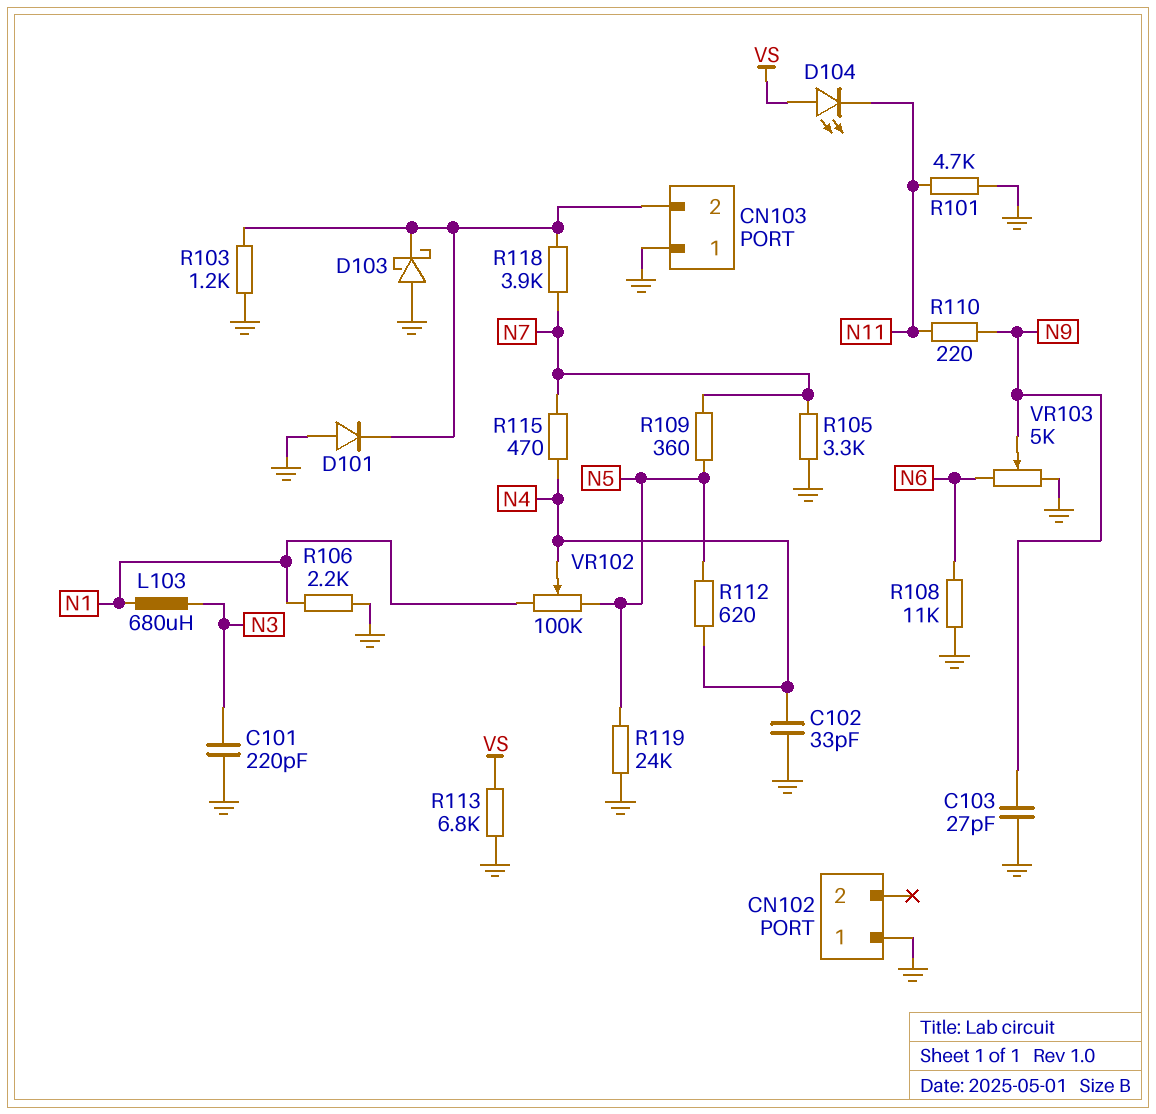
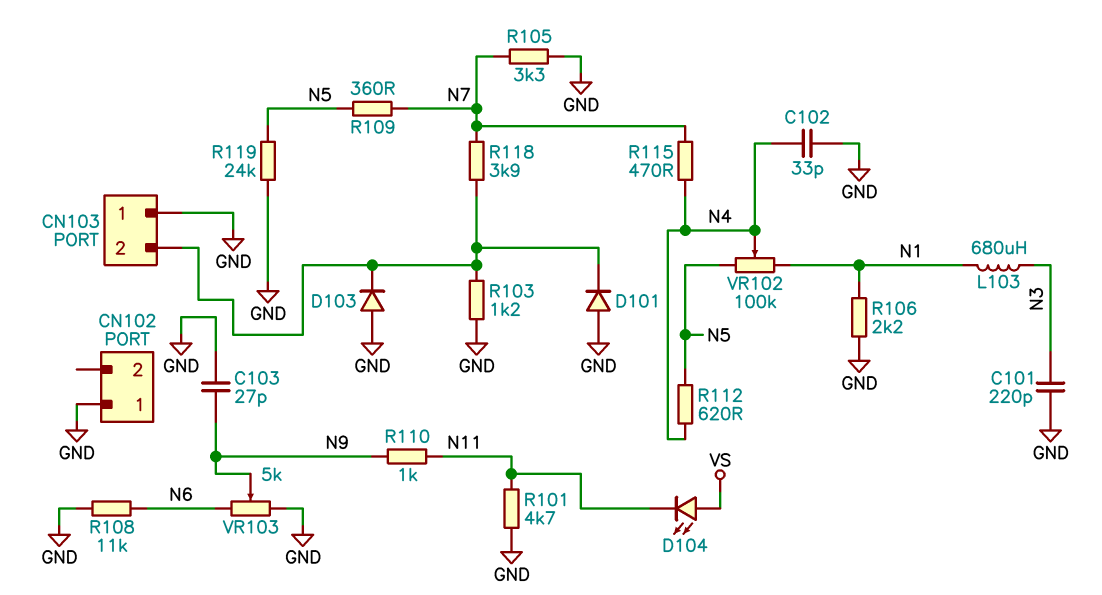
D103: schottky (A GND, K CN103/2) -> diode (A GND, K CN103/2)
R110: 220 (N9, N11) -> 1k (N9, N11)
R113: 6.8k (GND, VS) -> none

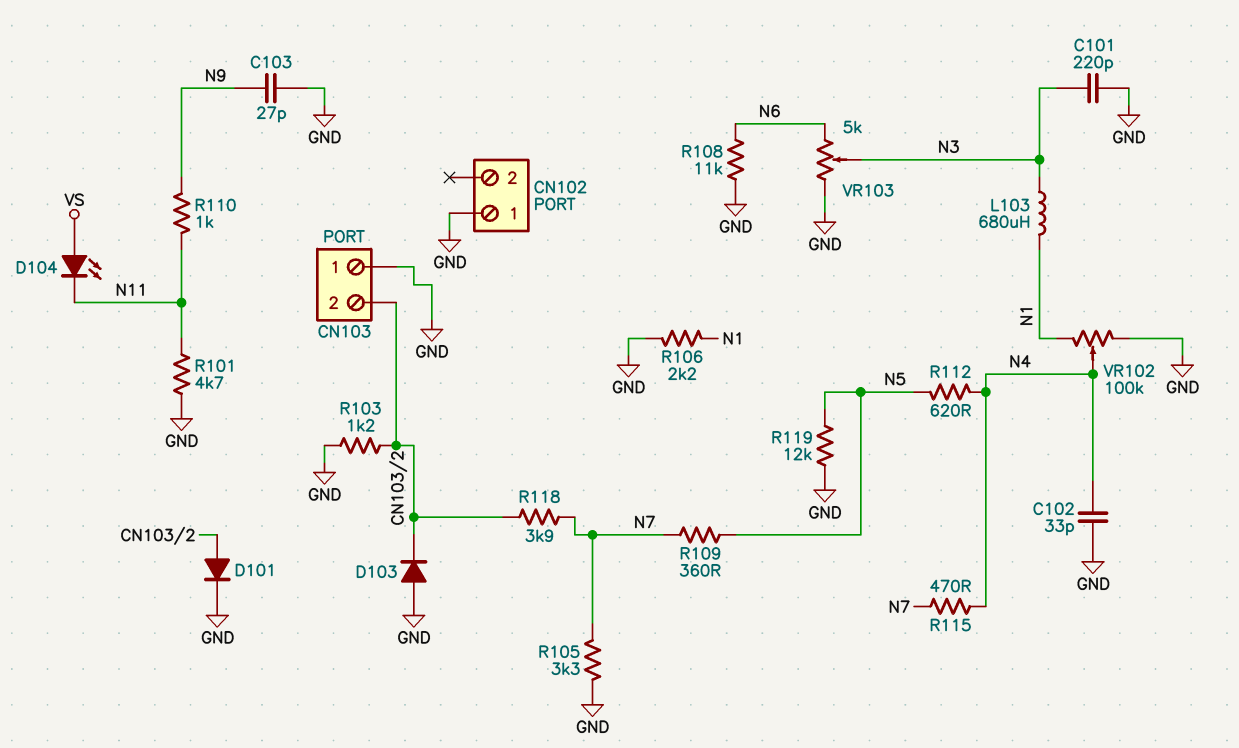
D101: diode (A GND, K CN103/2) -> diode (A CN103/2, K GND)
R119: 24k (GND, N5) -> 12k (GND, N5)
VR102: 100k (N1, N5, wiper N4) -> 100k (GND, N1, wiper N4)
VR103: 5k (GND, N6, wiper N9) -> 5k (GND, N6, wiper N3)

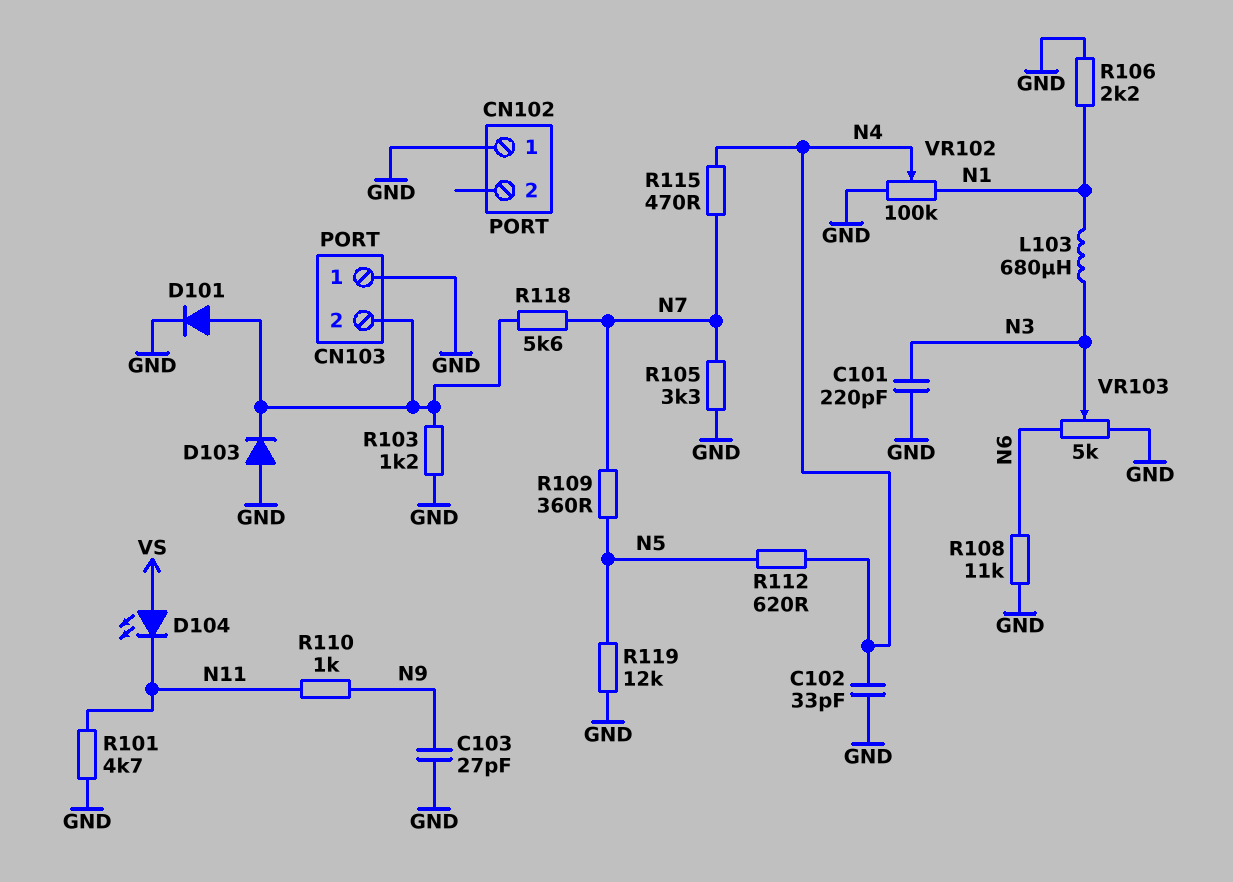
R118: 3.9k (CN103/2, N7) -> 5.6k (CN103/2, N7)

